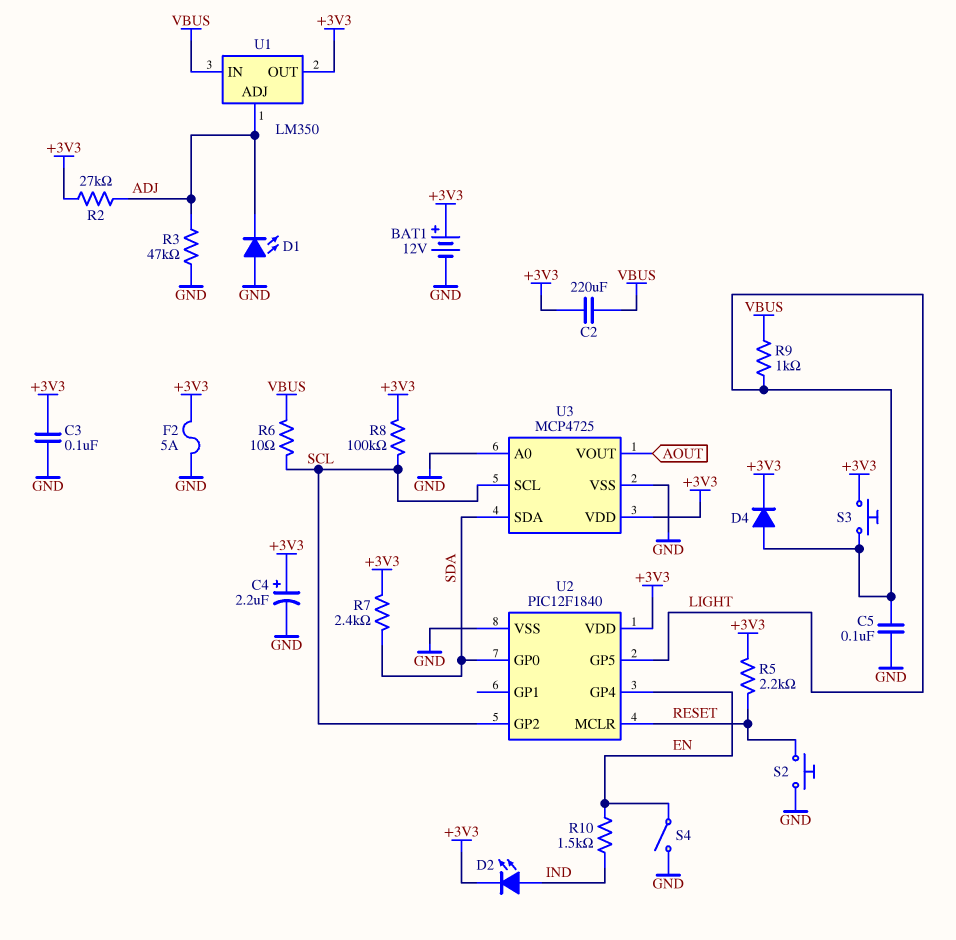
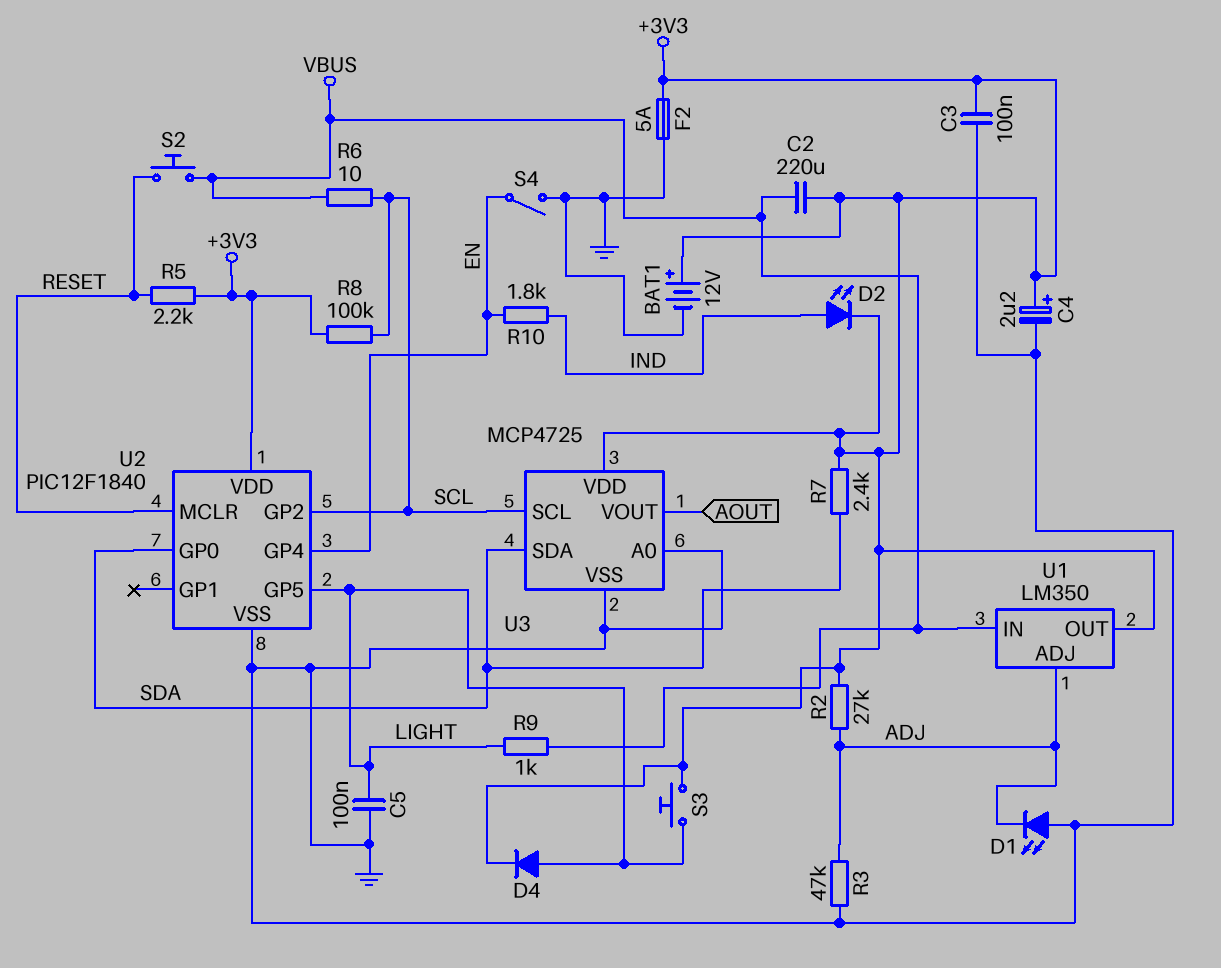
R10: 1.5k (EN, IND) -> 1.8k (EN, IND)
S2: button (GND, RESET) -> button (RESET, VBUS)

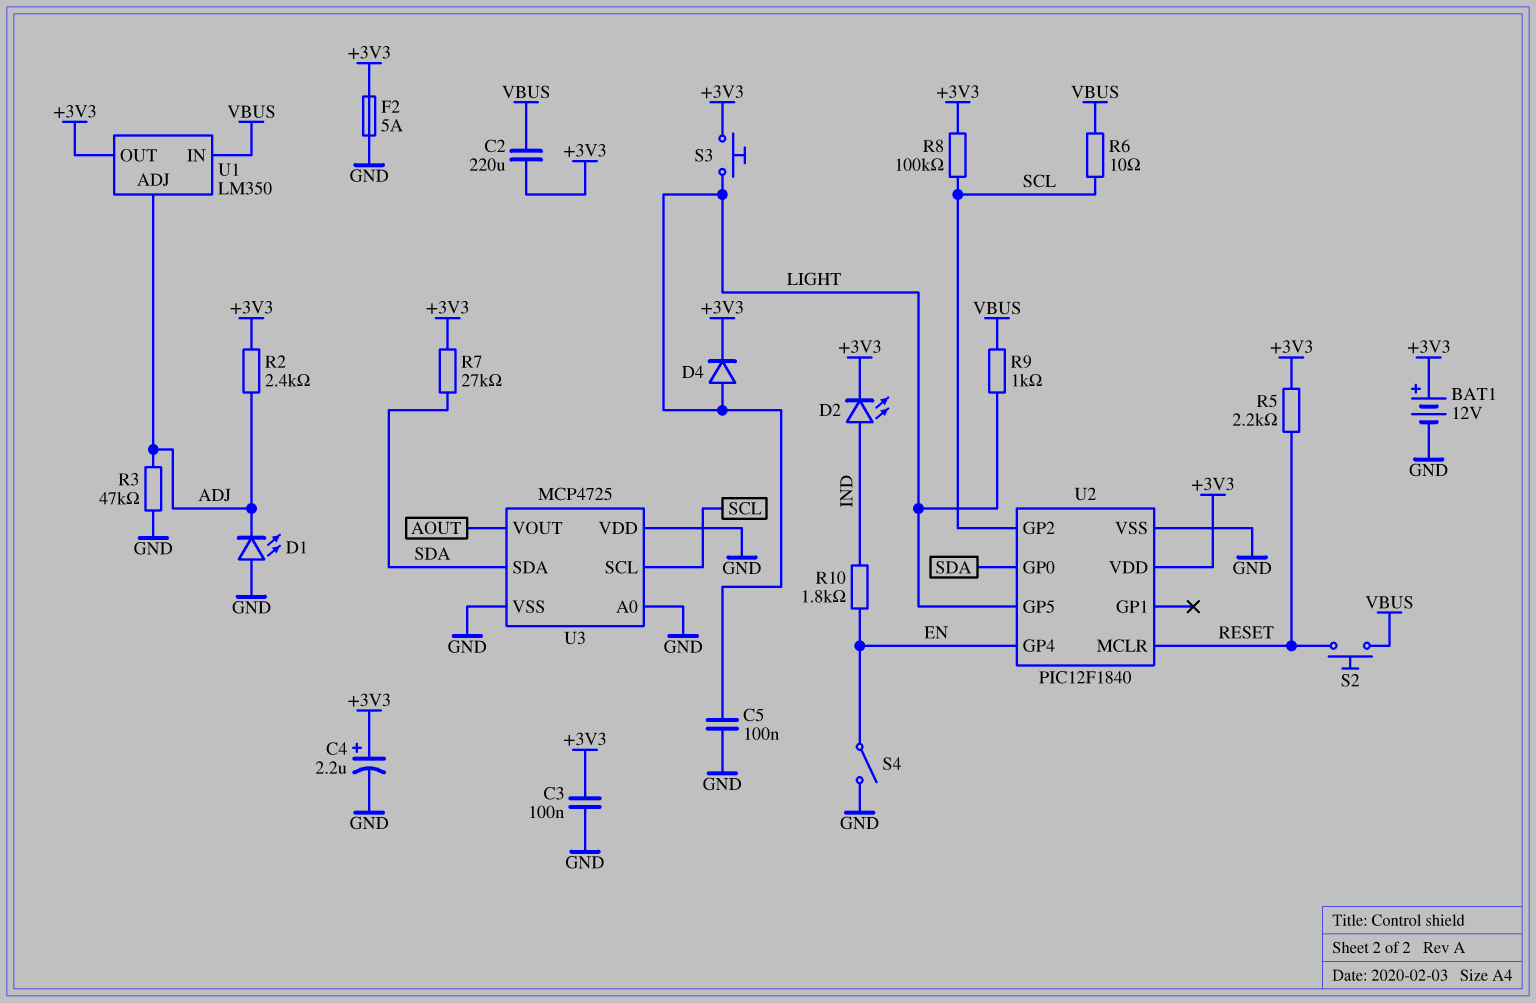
R2: 27k (+3V3, ADJ) -> 2.4k (+3V3, ADJ)
R7: 2.4k (+3V3, SDA) -> 27k (+3V3, SDA)
U3 pin VDD: +3V3 -> GND

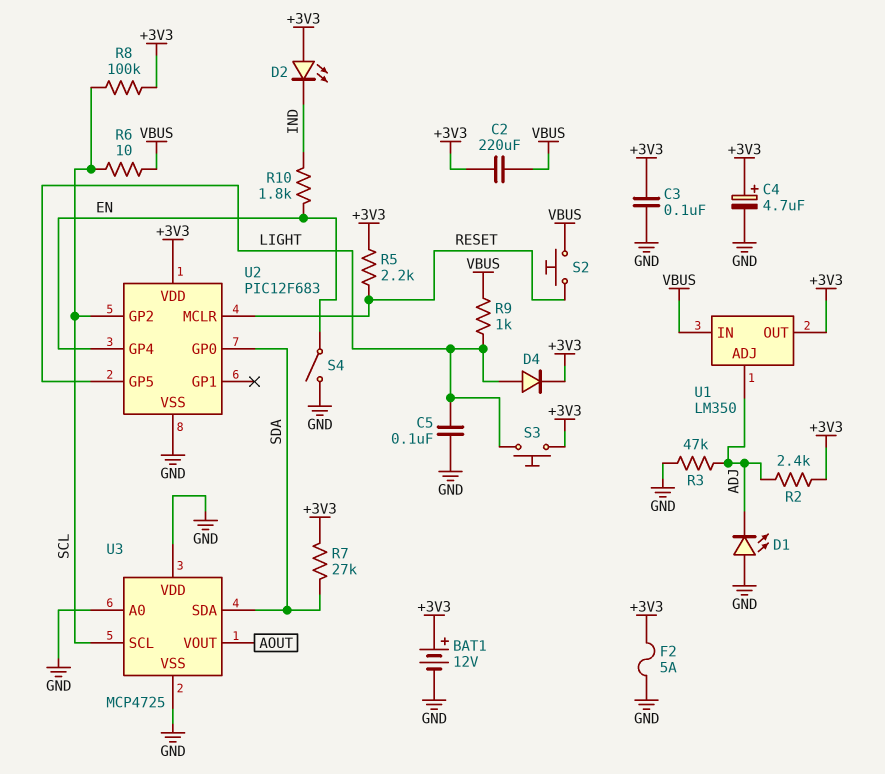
C4: 2.2uF (plus +3V3, minus GND) -> 4.7uF (plus +3V3, minus GND)
D2: LED (A IND, K +3V3) -> LED (A +3V3, K IND)
U2: PIC12F1840 -> PIC12F683

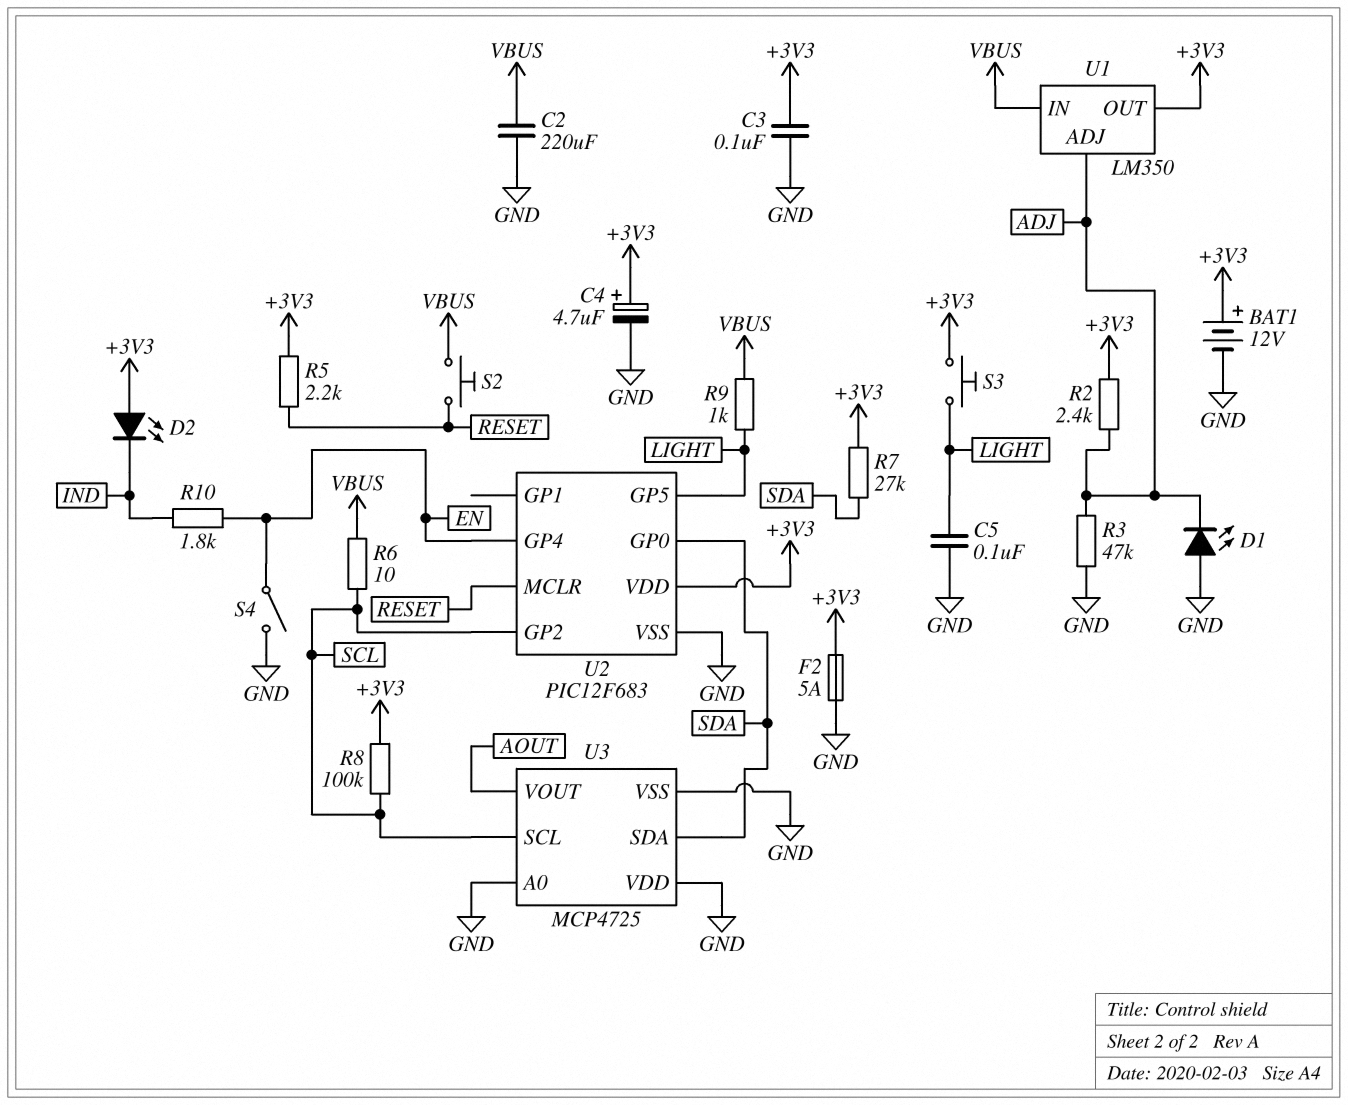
C2: 220uF (+3V3, VBUS) -> 220uF (GND, VBUS)
D4: diode (A LIGHT, K +3V3) -> none

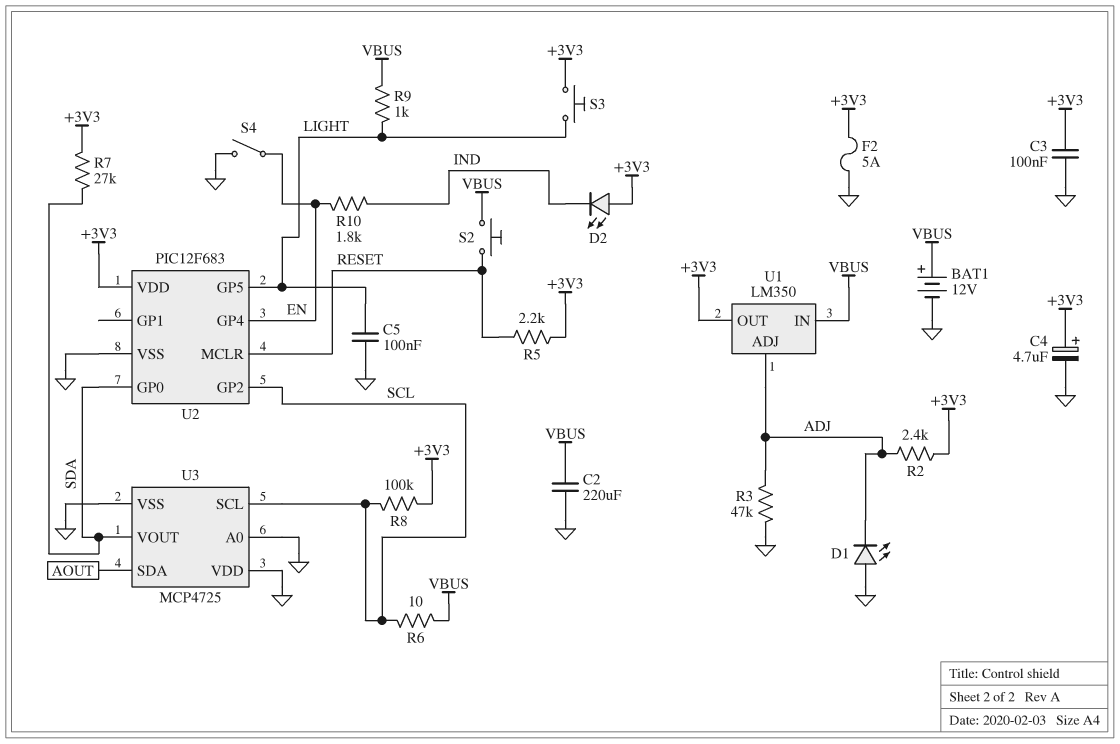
BAT1: 12V (plus +3V3, minus GND) -> 12V (plus VBUS, minus GND)
U3 pin SDA: SDA -> AOUT
U3 pin VOUT: AOUT -> SDA

